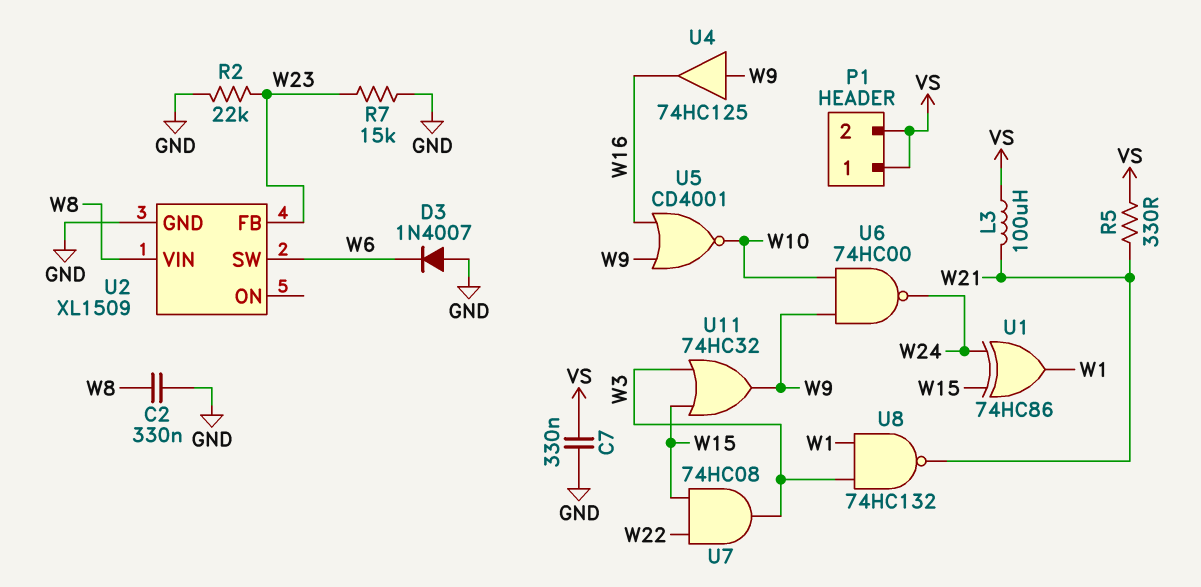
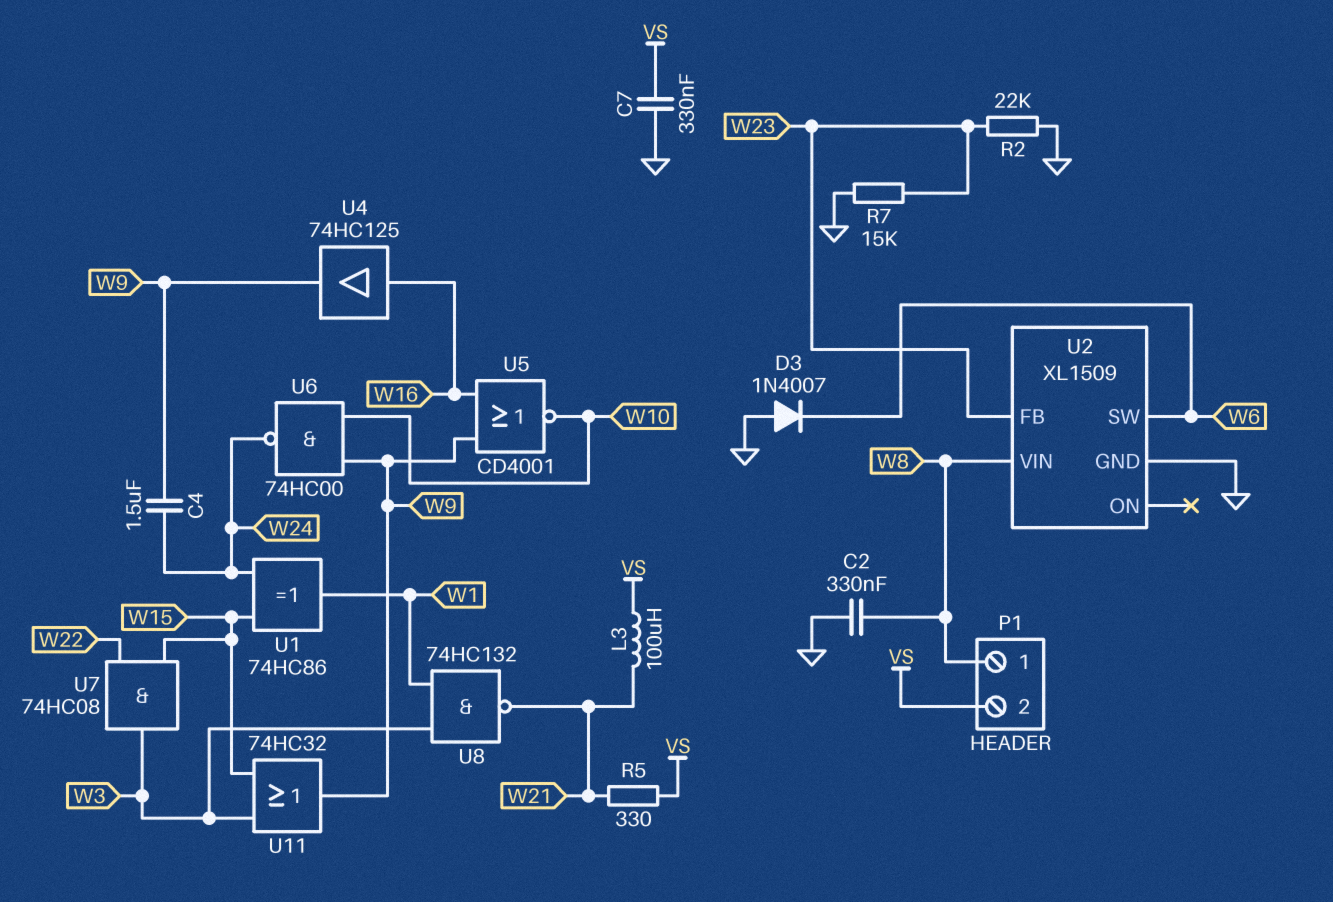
C4: none -> 1.5uF (W9, W24)
P1 pin 1: VS -> W8
U4: buffer 74HC125 (in W9, out W16) -> buffer 74HC125 (in W16, out W9)

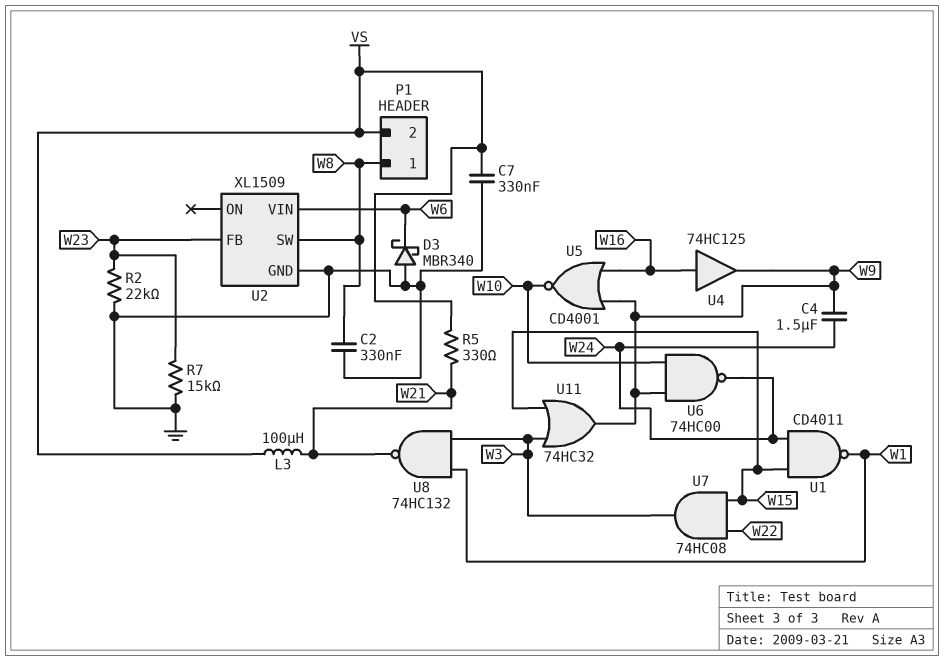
D3: diode 1N4007 (A GND, K W6) -> schottky MBR340 (A GND, K W6)
U1: XOR 74HC86 (in W15, in W24, out W1) -> NAND CD4011 (in W15, in W24, out W1)
U2 pin SW: W6 -> W8
U2 pin VIN: W8 -> W6

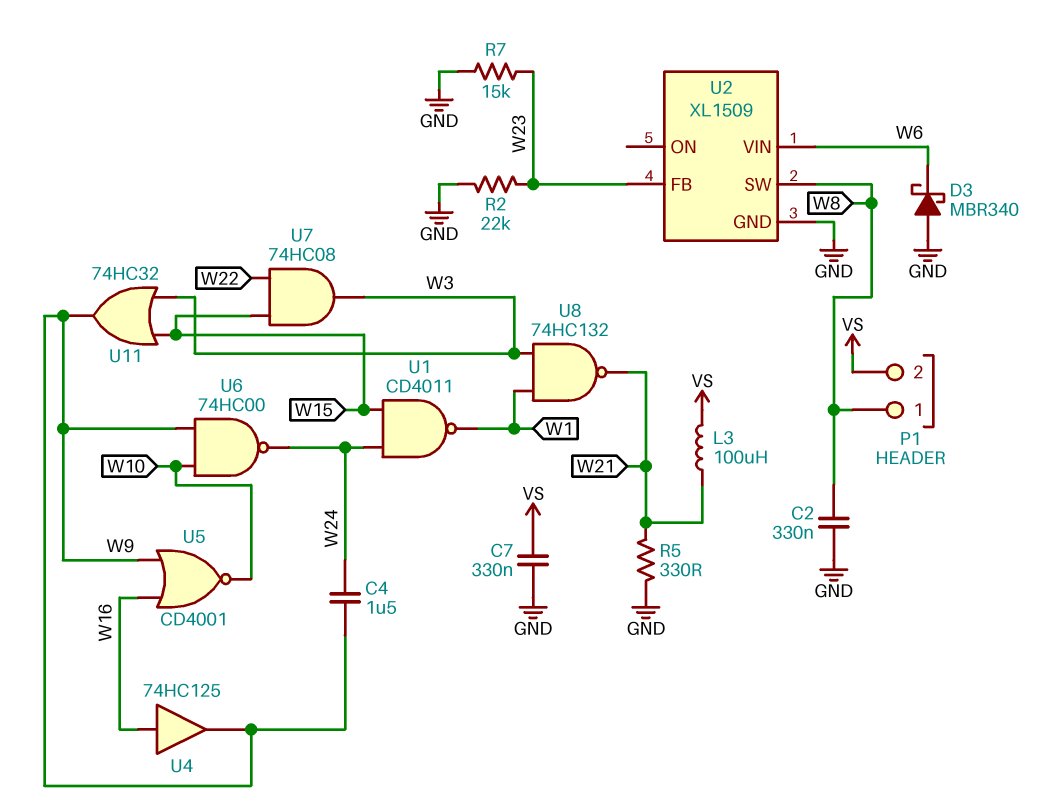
R5: 330 (VS, W21) -> 330 (GND, W21)

